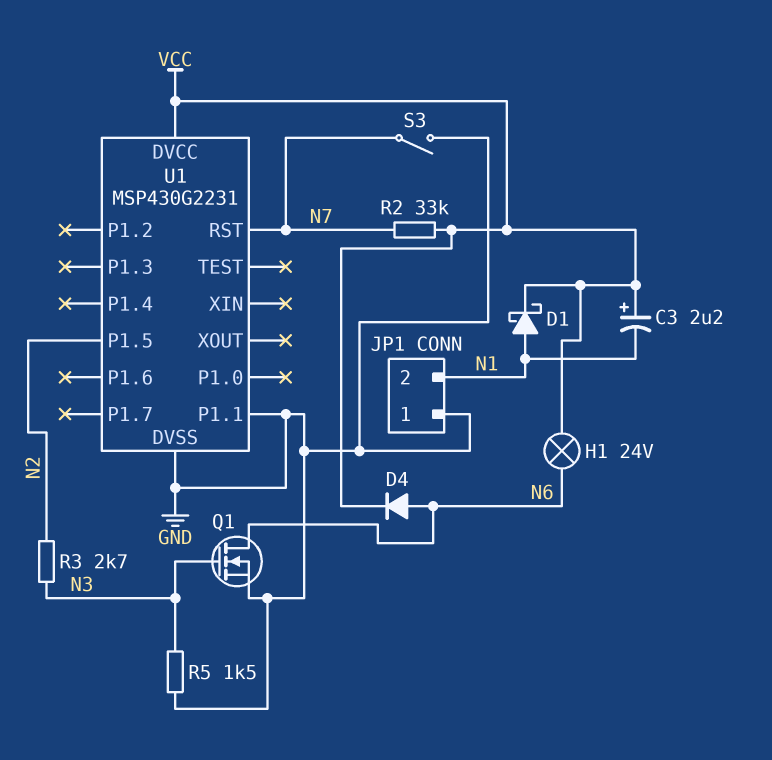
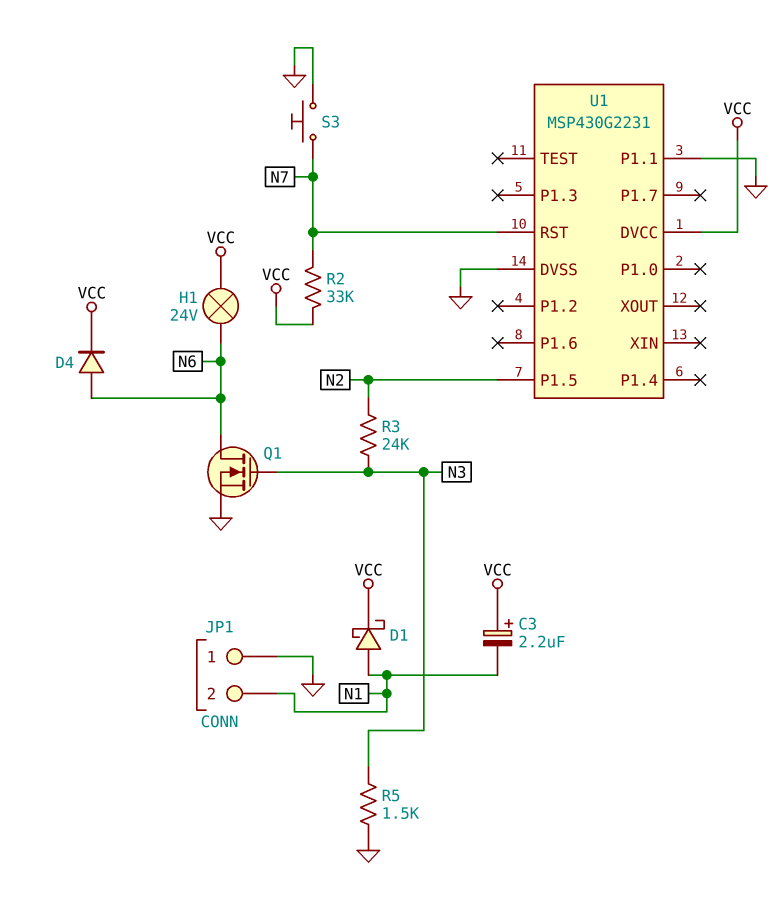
R3: 2.7k (N2, N3) -> 24k (N2, N3)
S3: switch (GND, N7) -> button (GND, N7)

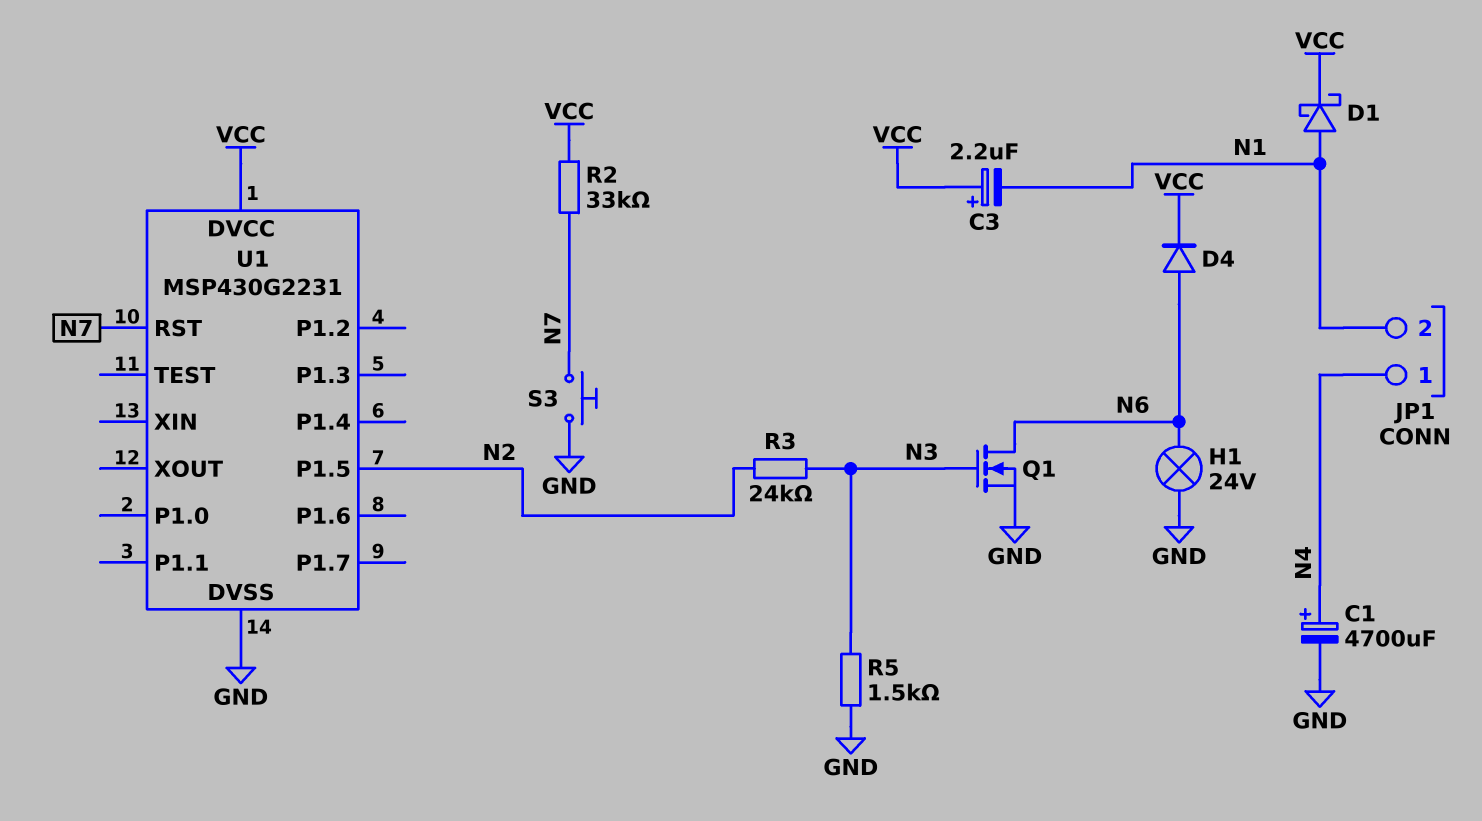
C1: none -> 4700uF (plus N4, minus GND)
H1: lamp 24V (N6, VCC) -> lamp 24V (GND, N6)
JP1 pin 1: GND -> N4
U1 pin P1.1: GND -> none

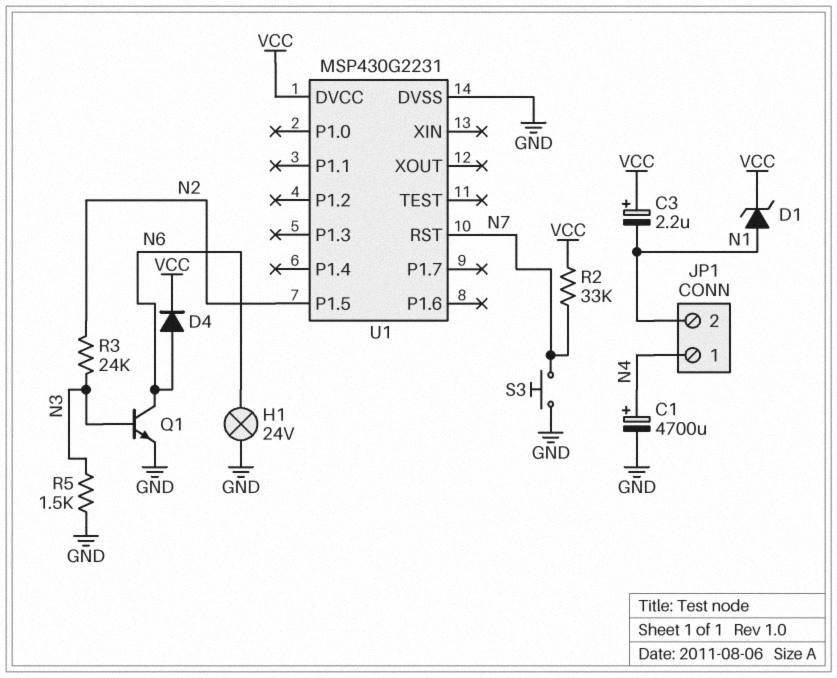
D1: schottky (A N1, K VCC) -> zener (A N1, K VCC)
Q1: NMOS (G N3, D N6, S GND) -> NPN (B N3, C N6, E GND)

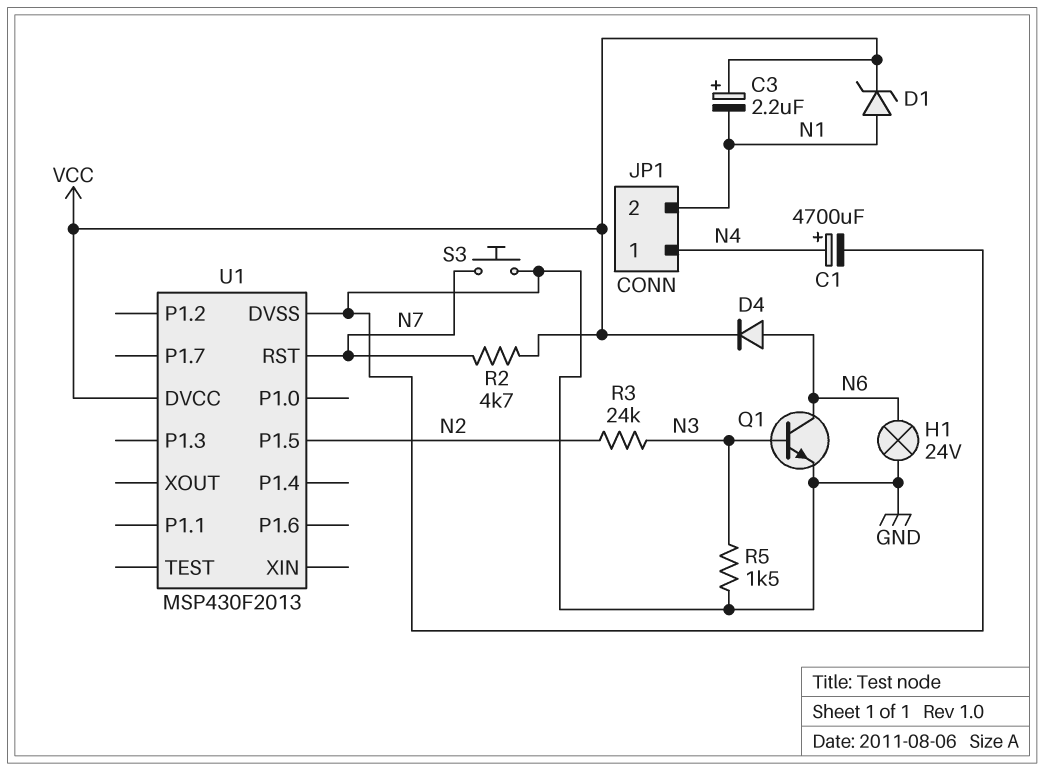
R2: 33k (N7, VCC) -> 4.7k (N7, VCC)
U1: MSP430G2231 -> MSP430F2013

